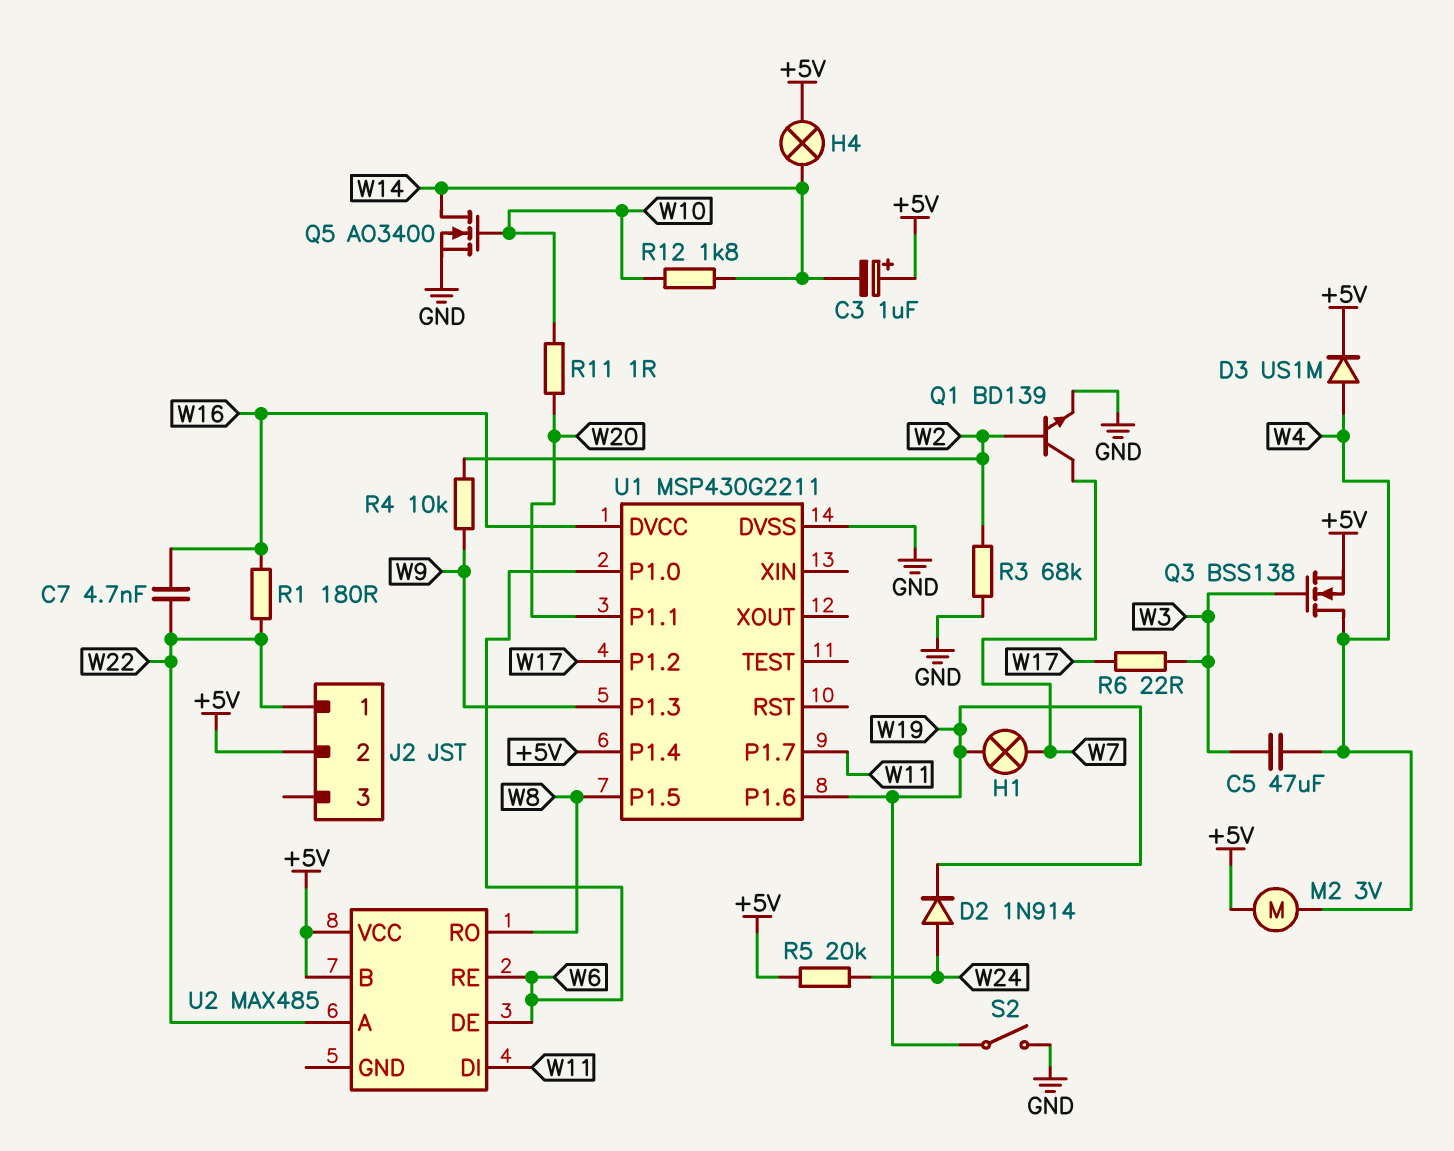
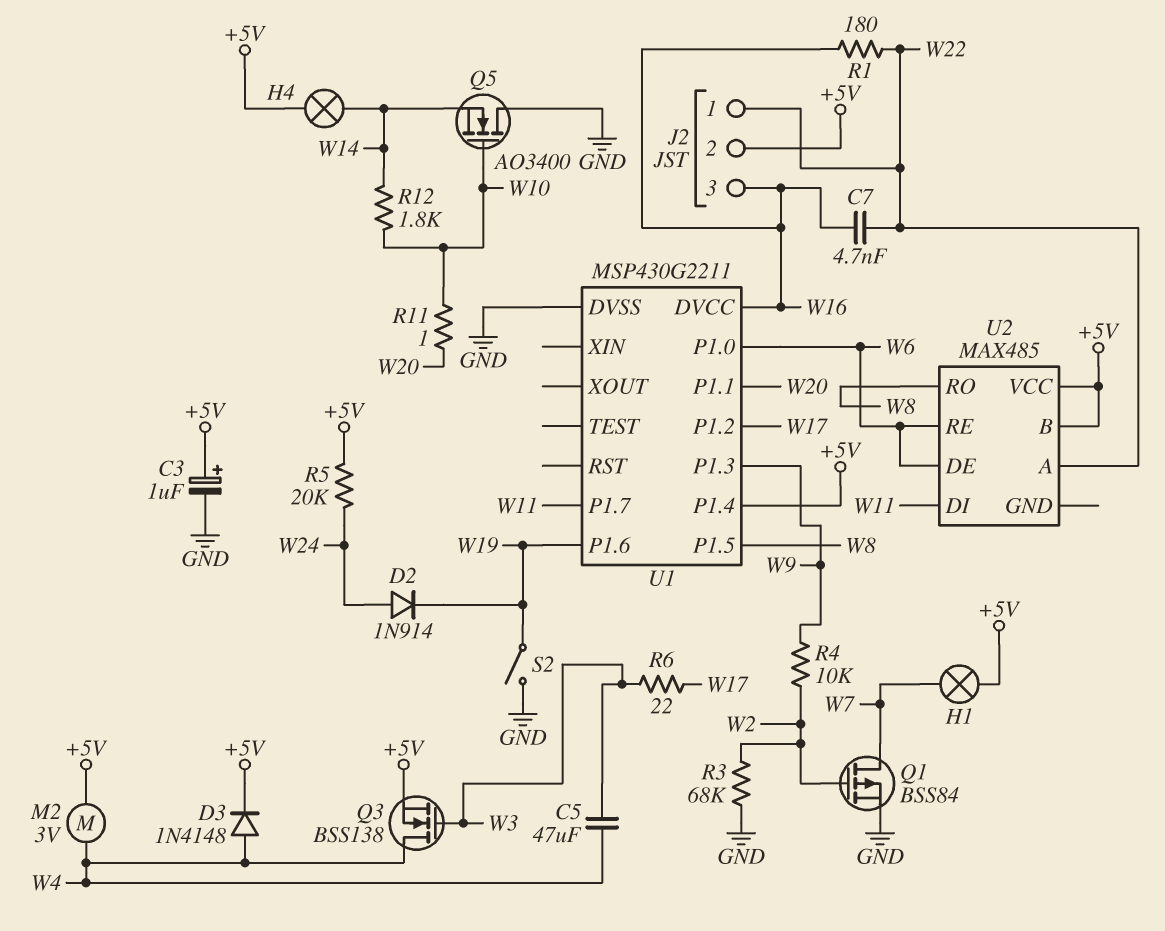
C3: 1uF (plus +5V, minus W14) -> 1uF (plus +5V, minus GND)
D3: diode US1M (A W4, K +5V) -> diode 1N4148 (A W4, K +5V)
H1: lamp (W7, W19) -> lamp (+5V, W7)
J2 pin 3: none -> W16
Q1: NPN BD139 (B W2, C W7, E GND) -> PMOS BSS84 (G W2, D W7, S GND)
Q5: NMOS AO3400 (G W10, D W14, S GND) -> NMOS AO3400 (G W10, D GND, S W14)

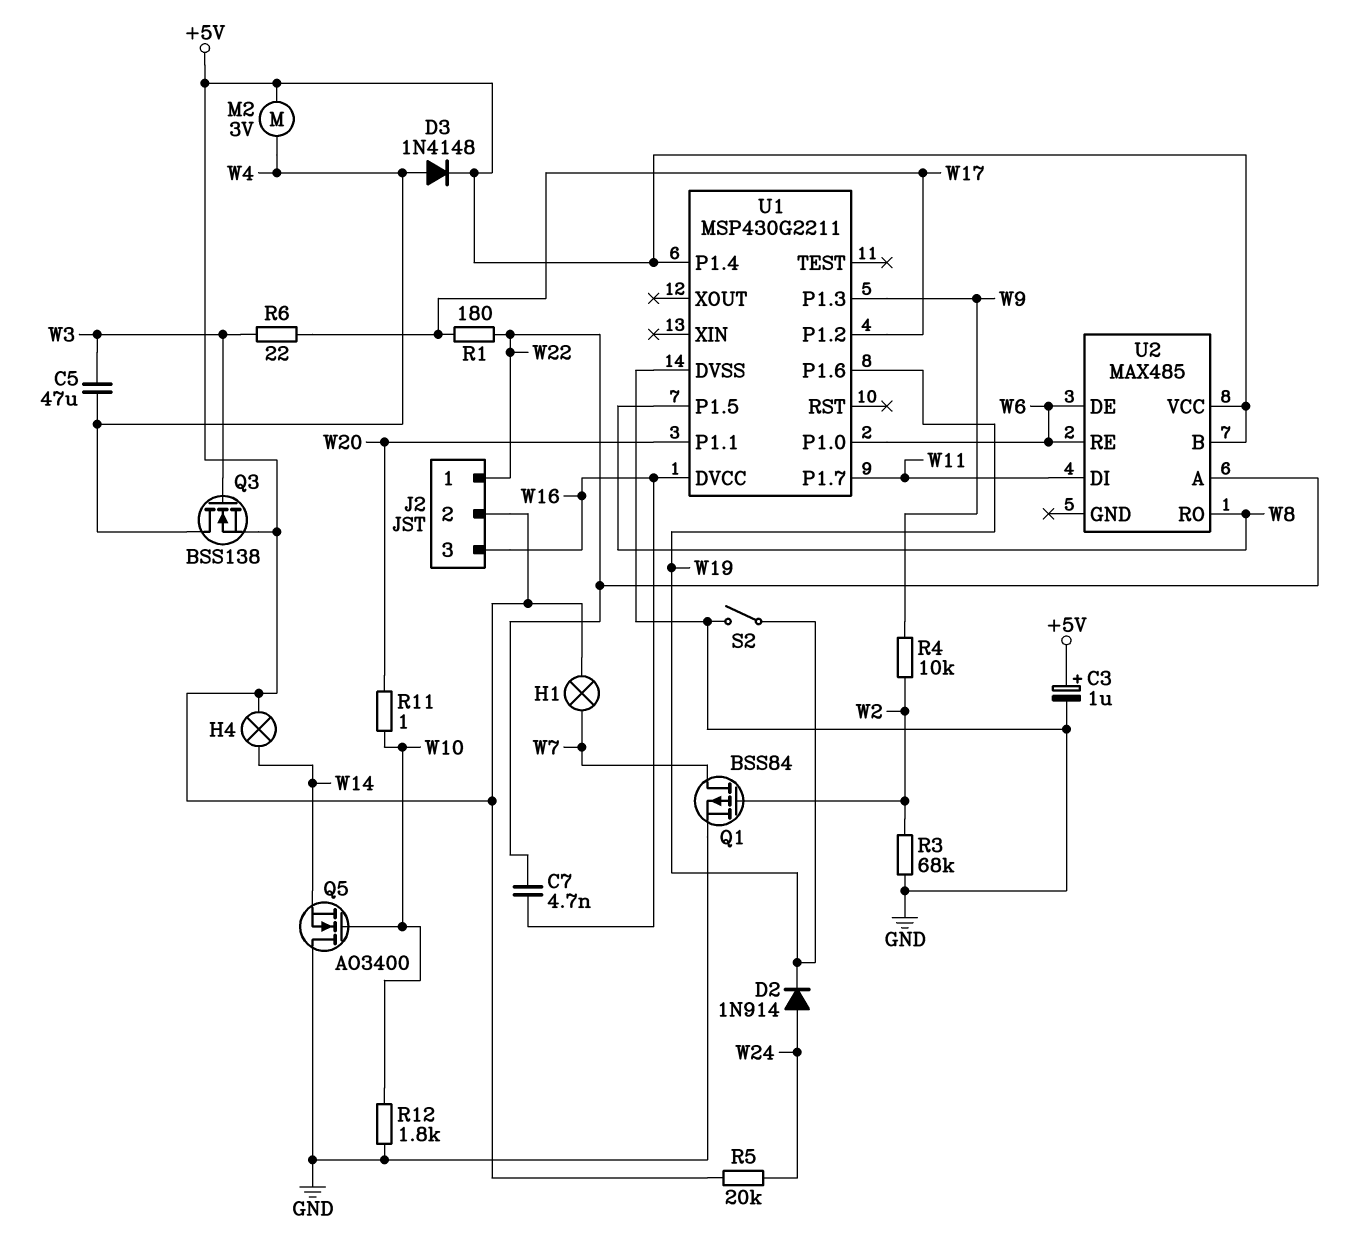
R1: 180 (W16, W22) -> 180 (W17, W22)
R12: 1.8k (W10, W14) -> 1.8k (GND, W10)

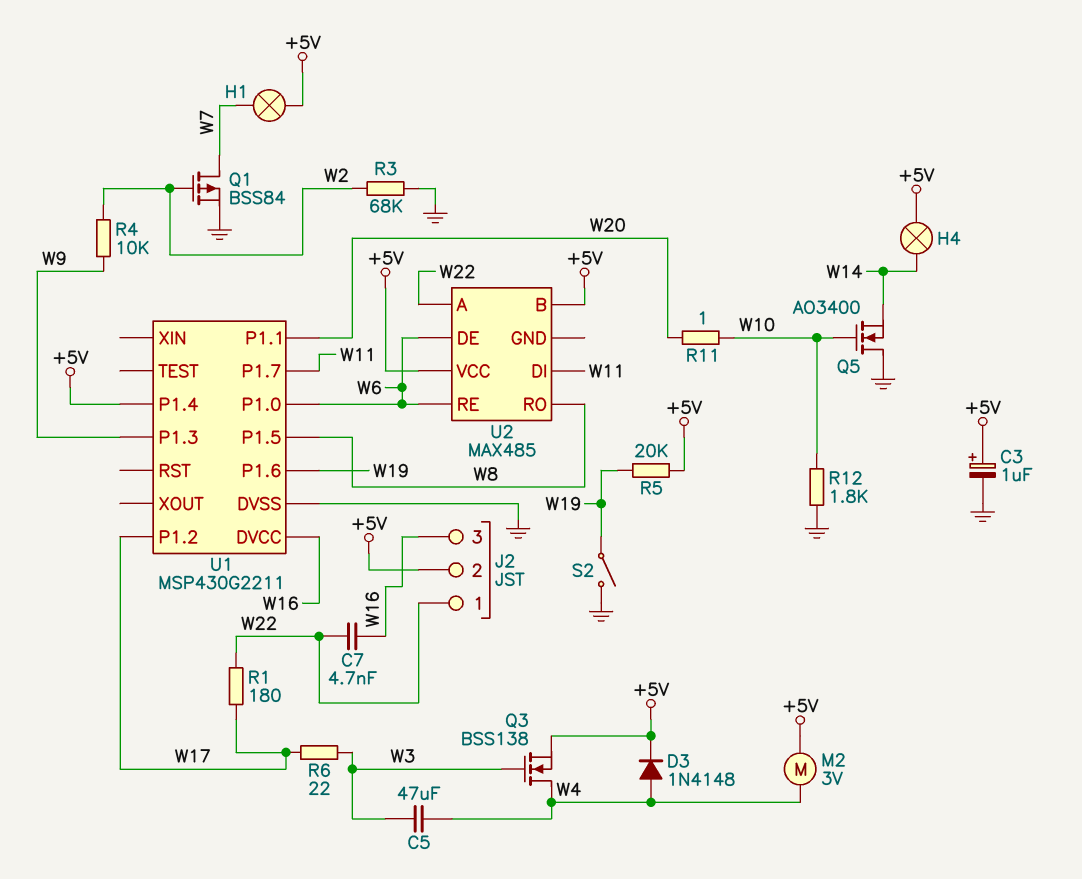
D2: diode 1N914 (A W24, K W19) -> none
R5: 20k (+5V, W24) -> 20k (+5V, W19)

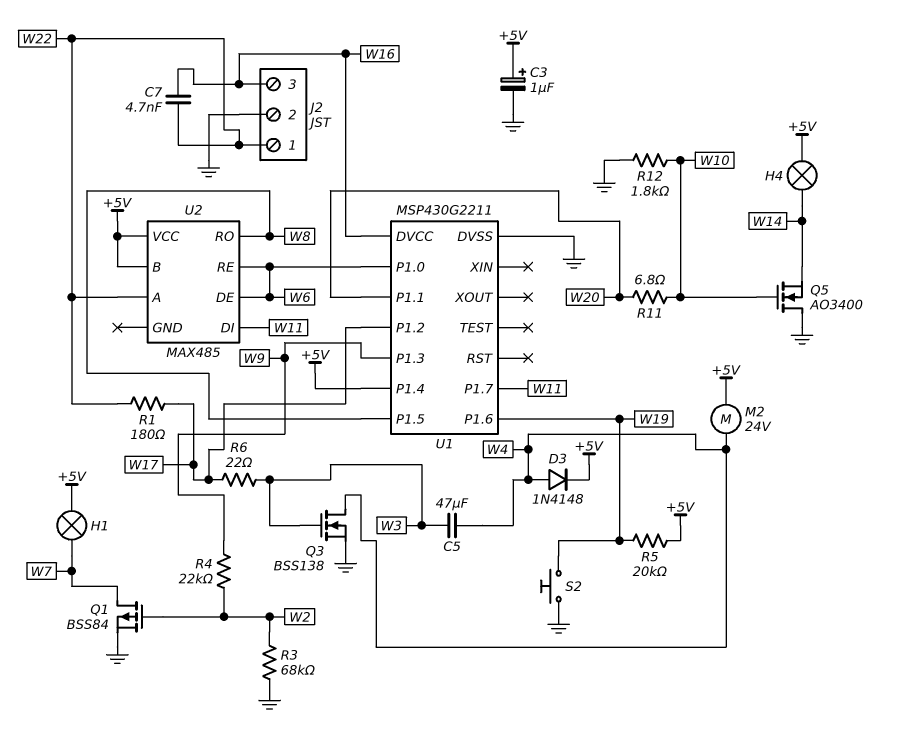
J2 pin 2: +5V -> GND
M2: motor 3V (+5V, W4) -> motor 24V (+5V, W4)
Q3: NMOS BSS138 (G W3, D W4, S +5V) -> NMOS BSS138 (G W3, D W4, S GND)
R4: 10k (W2, W9) -> 22k (W2, W9)
R11: 1 (W10, W20) -> 6.8 (W10, W20)
S2: switch (GND, W19) -> button (GND, W19)

